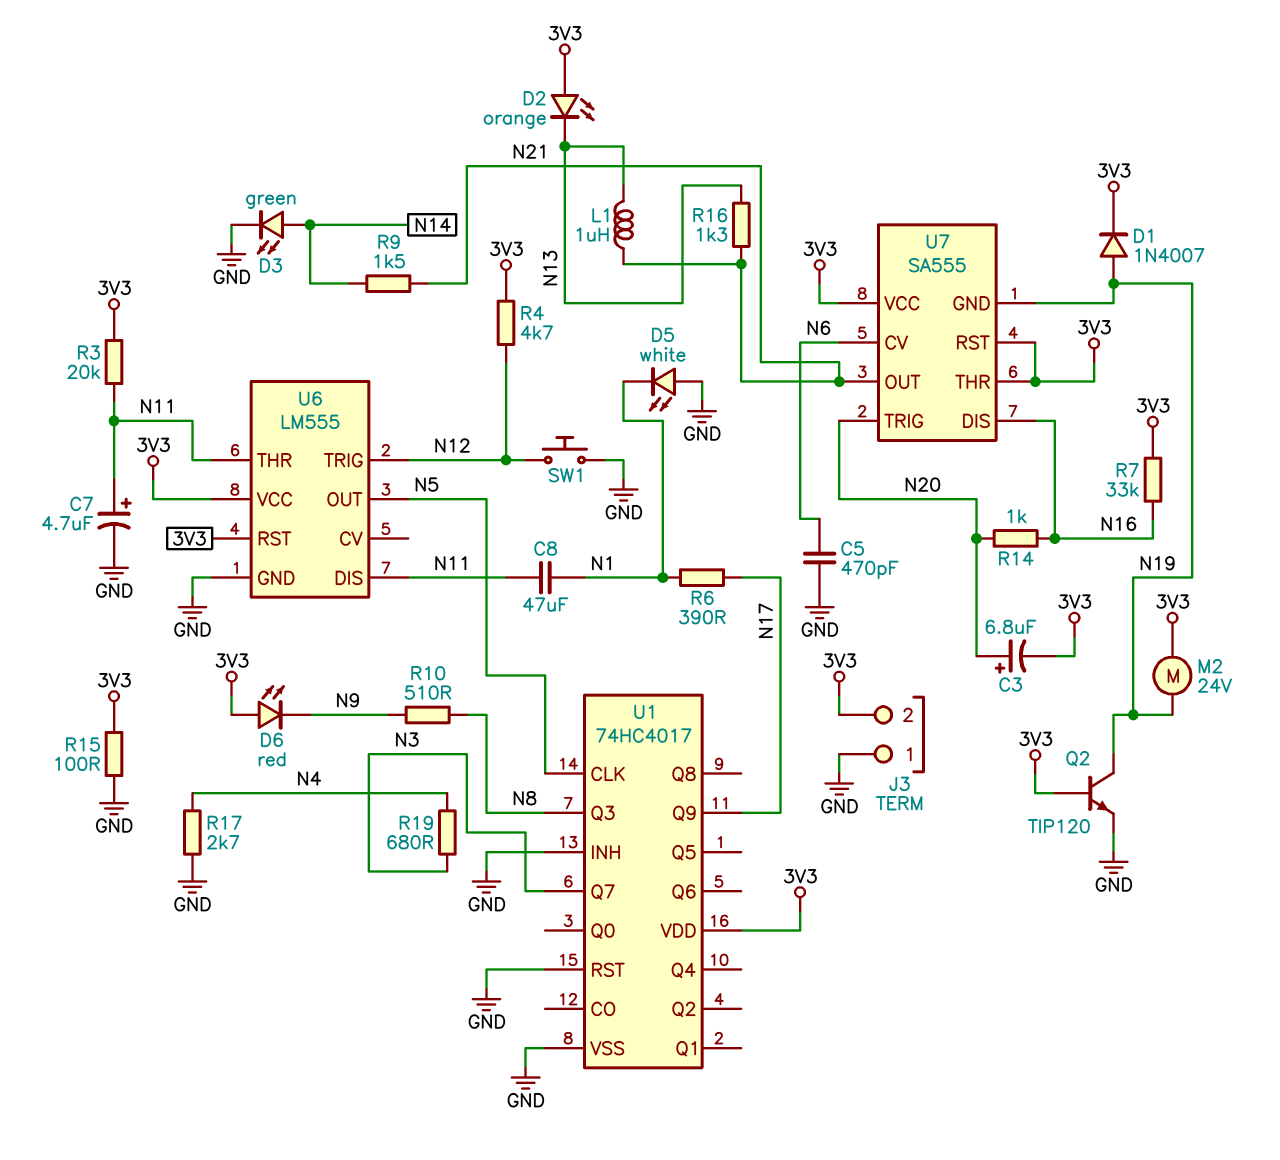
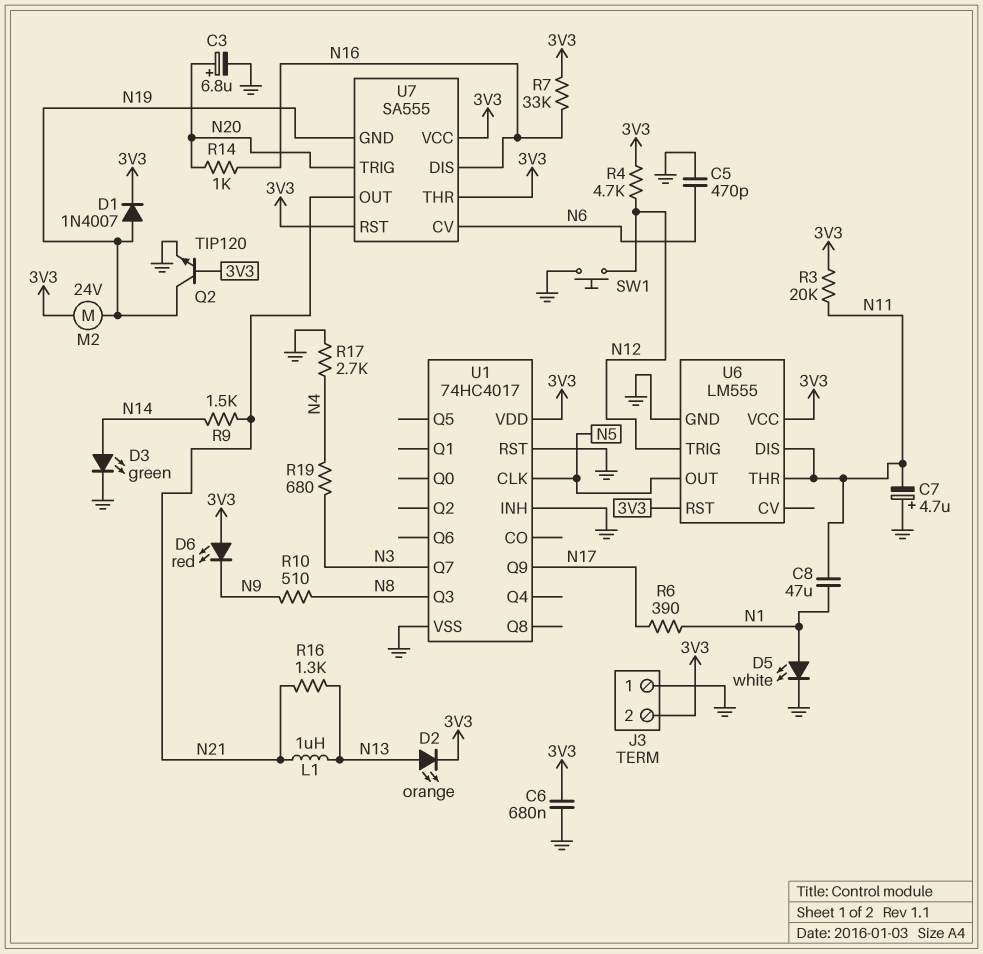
C3: 6.8uF (plus N20, minus 3V3) -> 6.8uF (plus N20, minus GND)
C6: none -> 680nF (3V3, GND)
C7: 4.7uF (plus N11, minus GND) -> 4.7uF (plus GND, minus N11)
D2: LED orange (A 3V3, K N13) -> LED orange (A N13, K 3V3)
D5: LED white (A GND, K N1) -> LED white (A N1, K GND)
R15: 100 (3V3, GND) -> none

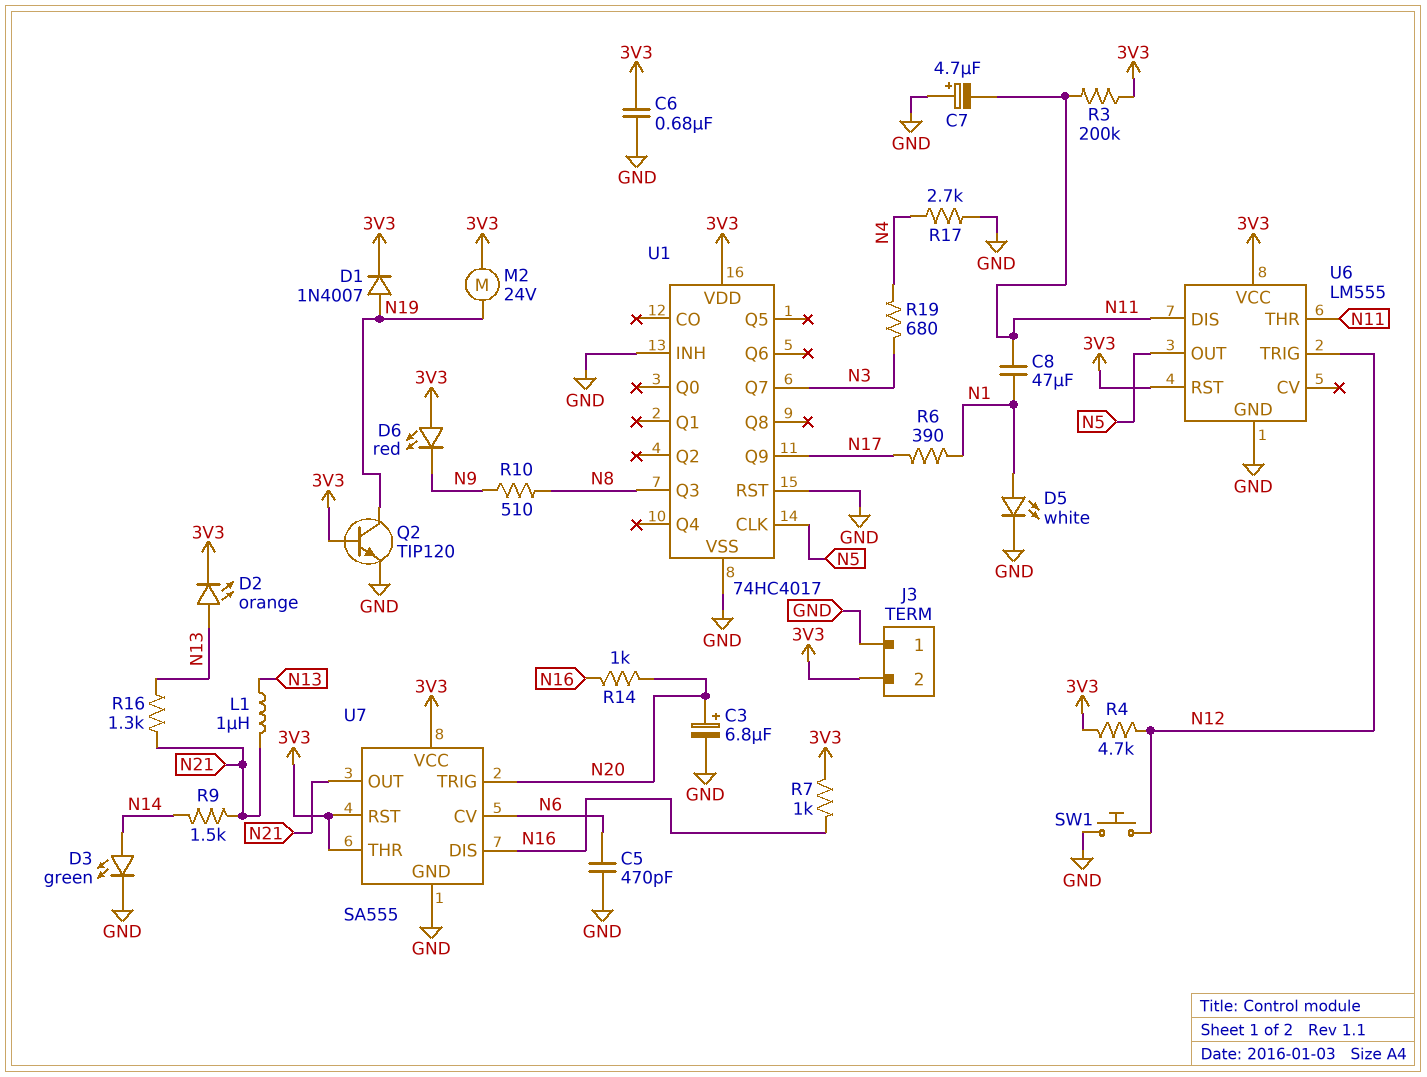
R3: 20k (3V3, N11) -> 200k (3V3, N11)
R7: 33k (3V3, N16) -> 1k (3V3, N16)
U7 pin GND: N19 -> GND

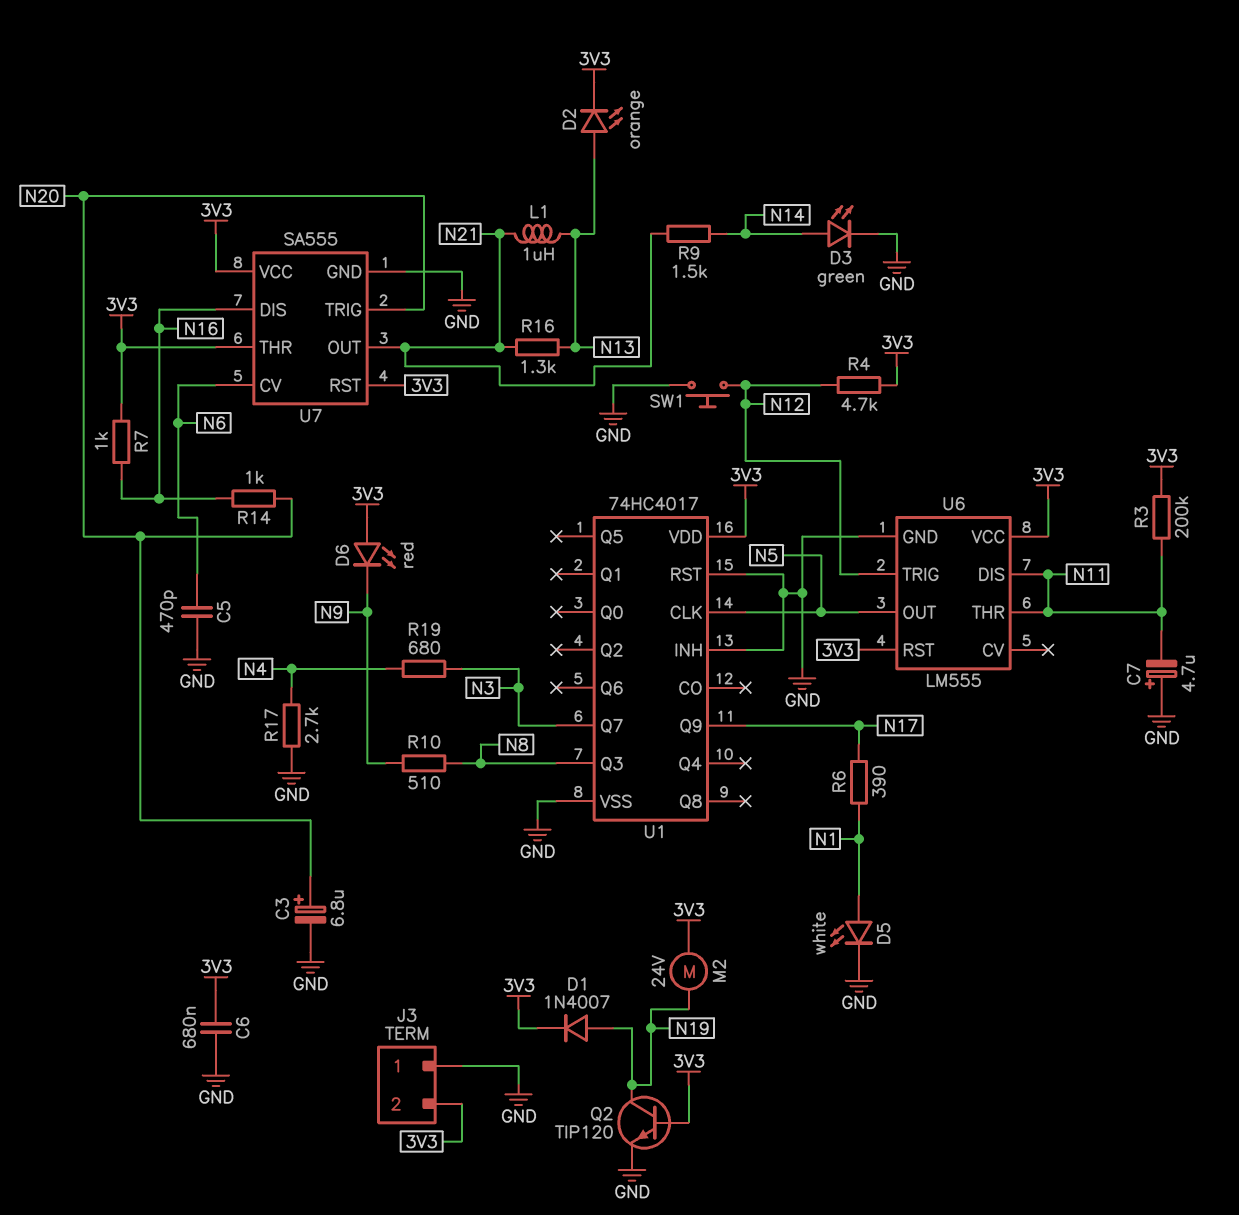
C8: 47uF (N1, N11) -> none

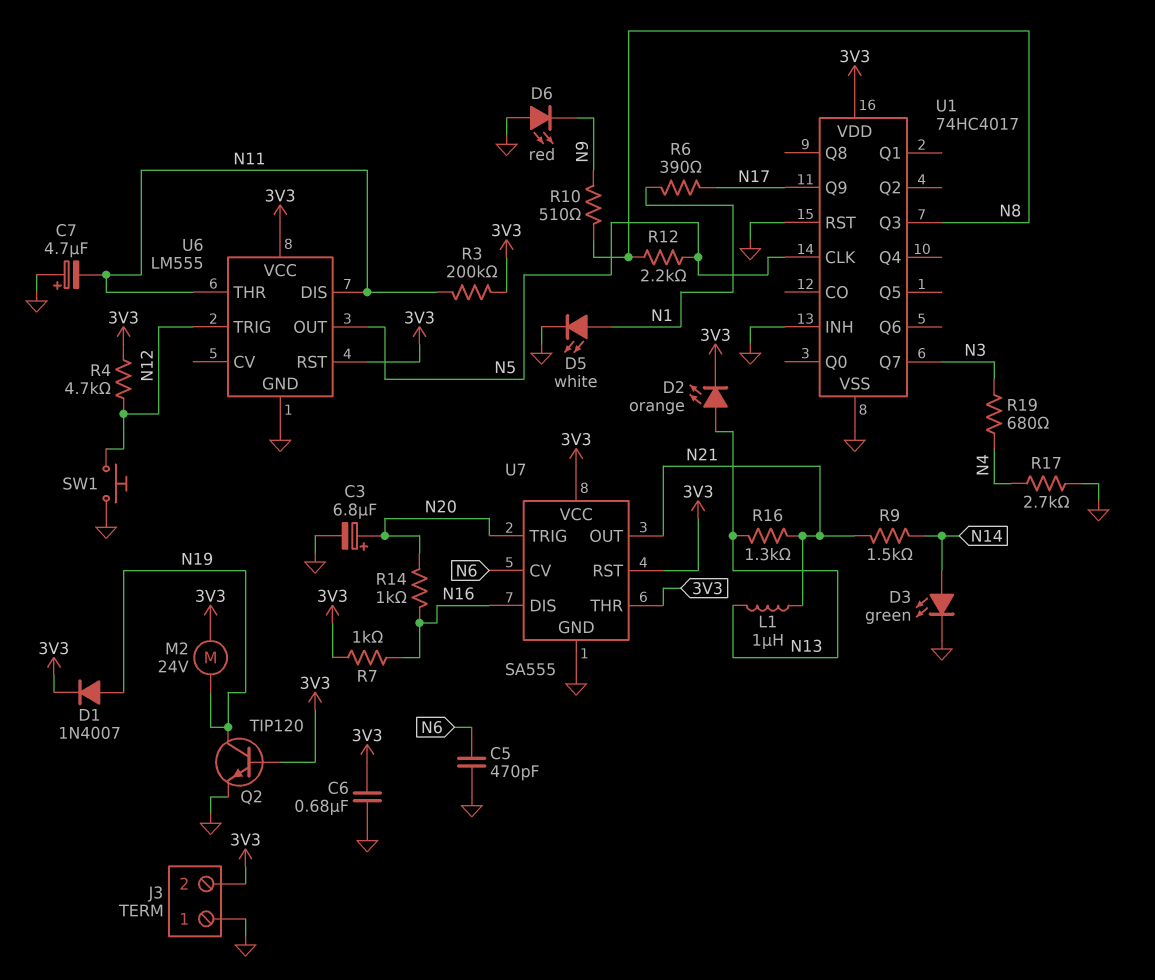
D6: LED red (A 3V3, K N9) -> LED red (A GND, K N9)
R12: none -> 2.2k (N5, N8)

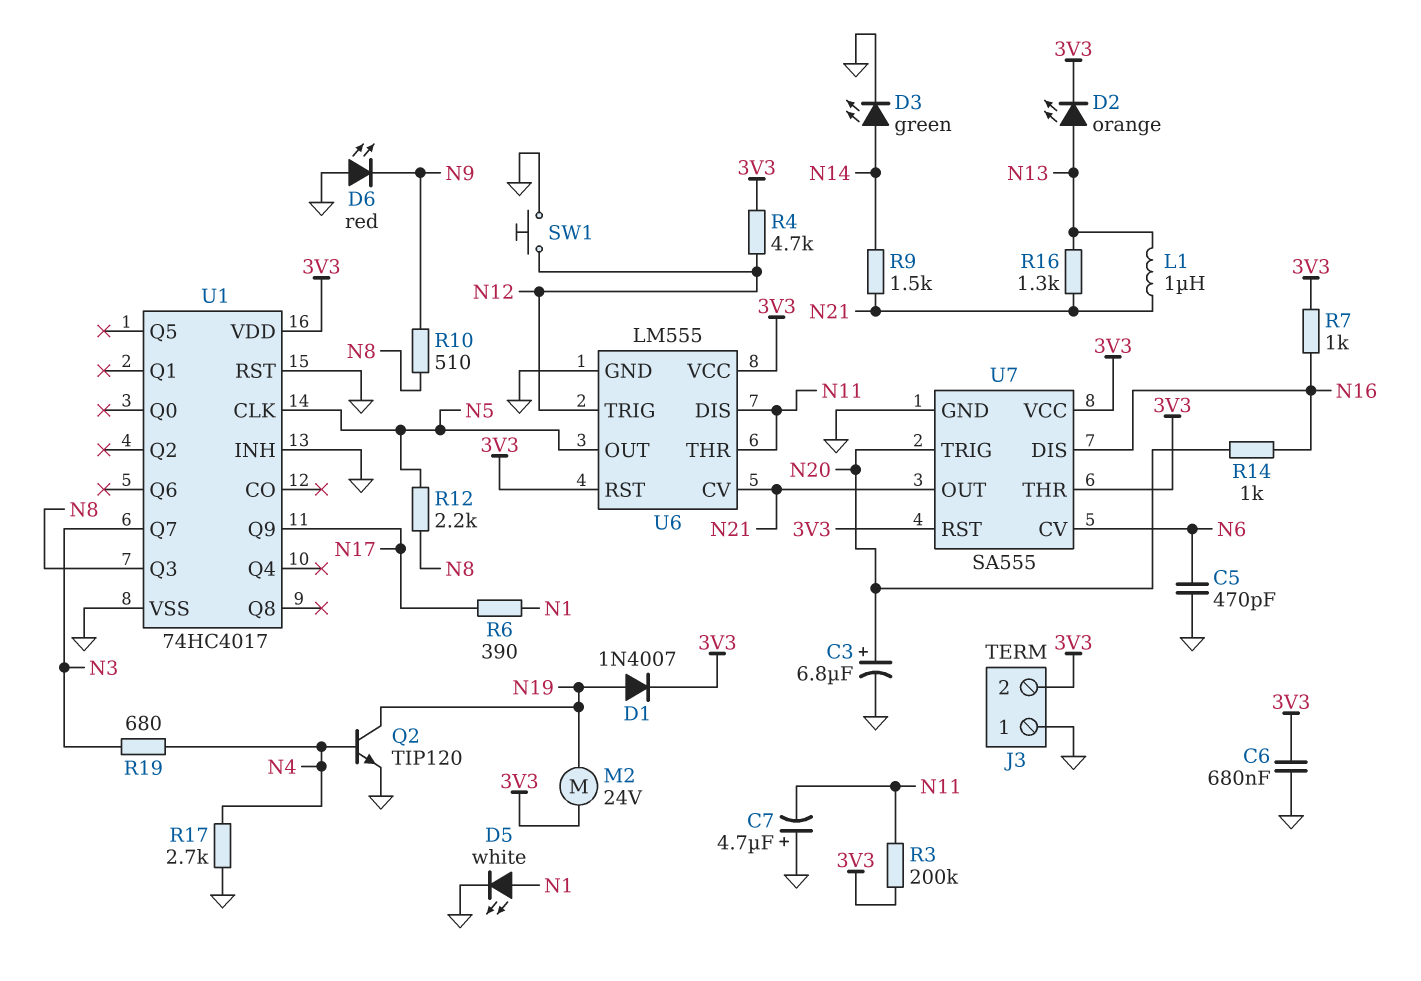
Q2: NPN TIP120 (B 3V3, C N19, E GND) -> NPN TIP120 (B N4, C N19, E GND)
U6 pin CV: none -> N21

